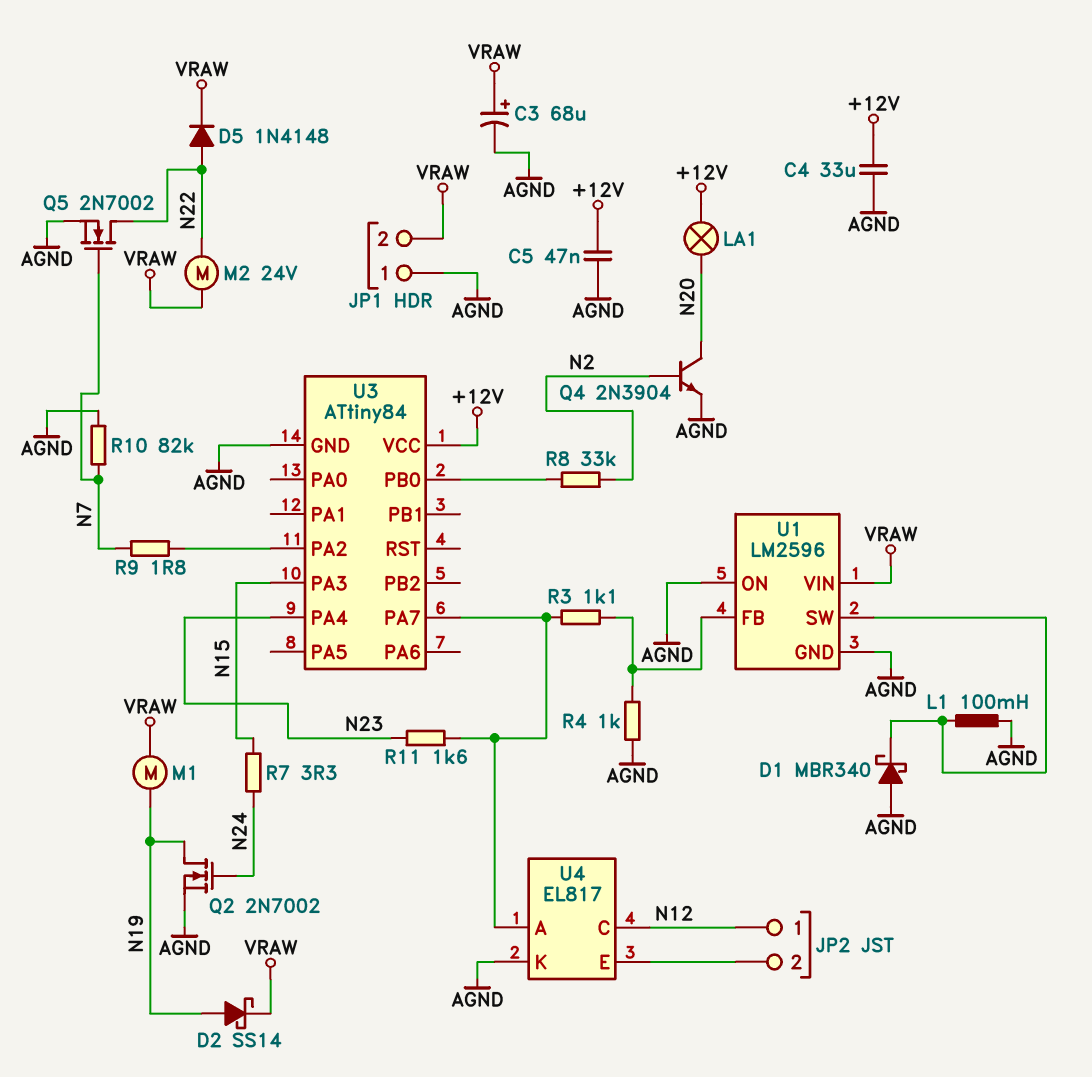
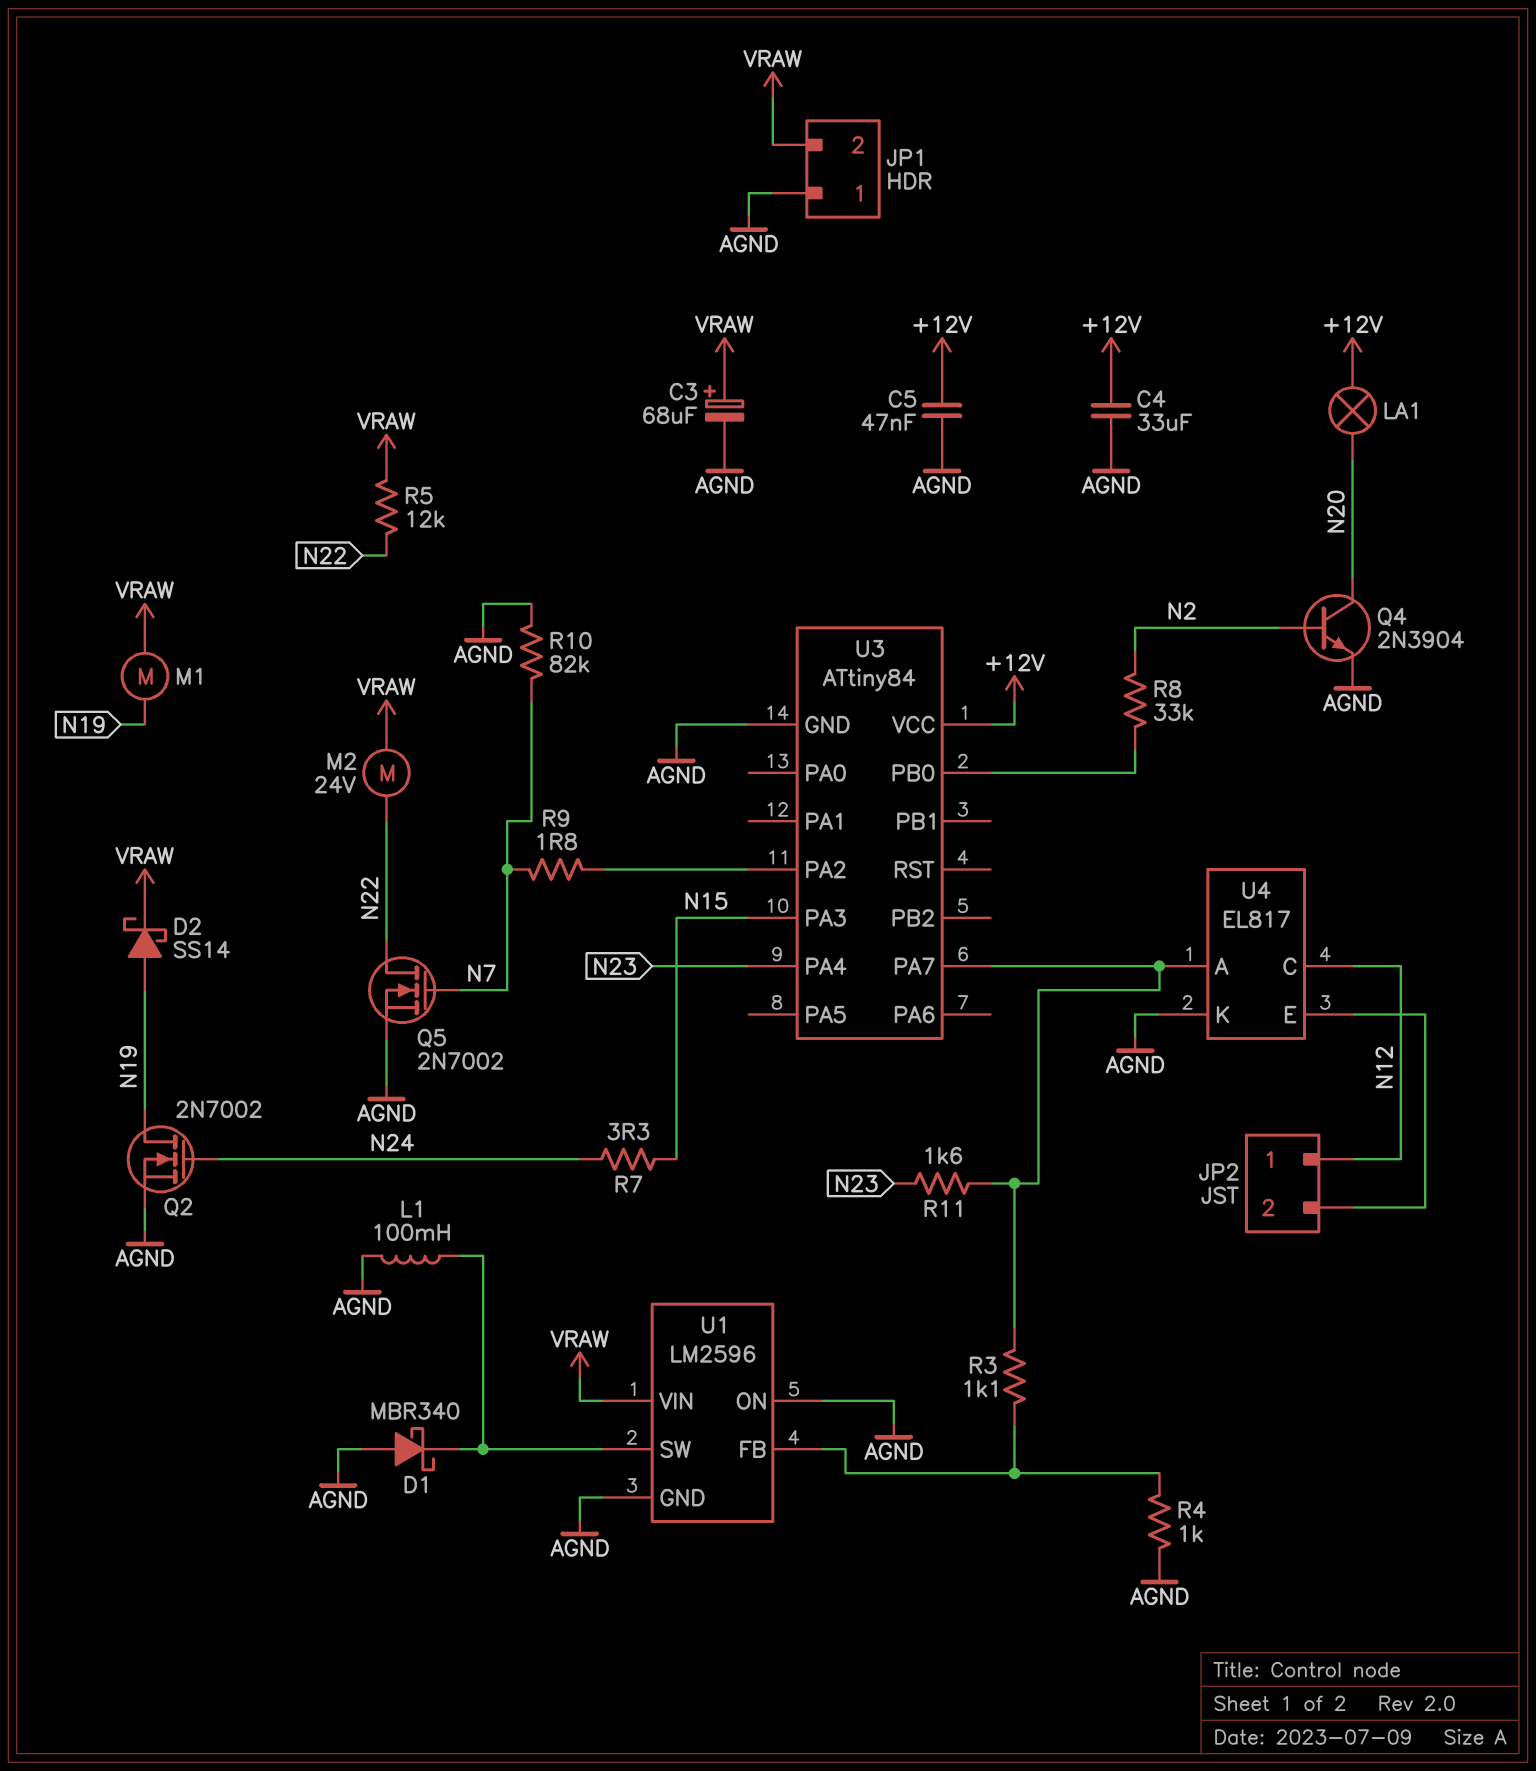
D5: diode 1N4148 (A N22, K VRAW) -> none
R5: none -> 12k (N22, VRAW)

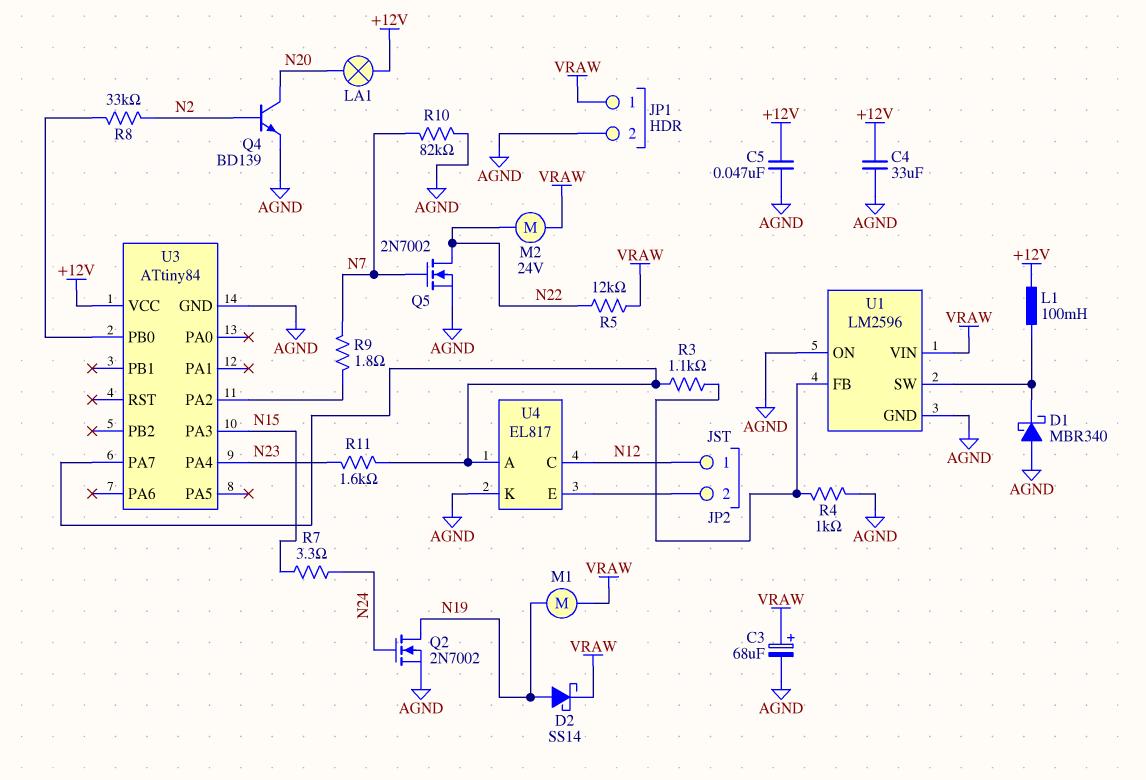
JP1 pin 1: AGND -> VRAW
JP1 pin 2: VRAW -> AGND
L1: 100mH (AGND, U1/SW) -> 100mH (+12V, U1/SW)
Q4: NPN 2N3904 (B N2, C N20, E AGND) -> NPN BD139 (B N2, C N20, E AGND)

